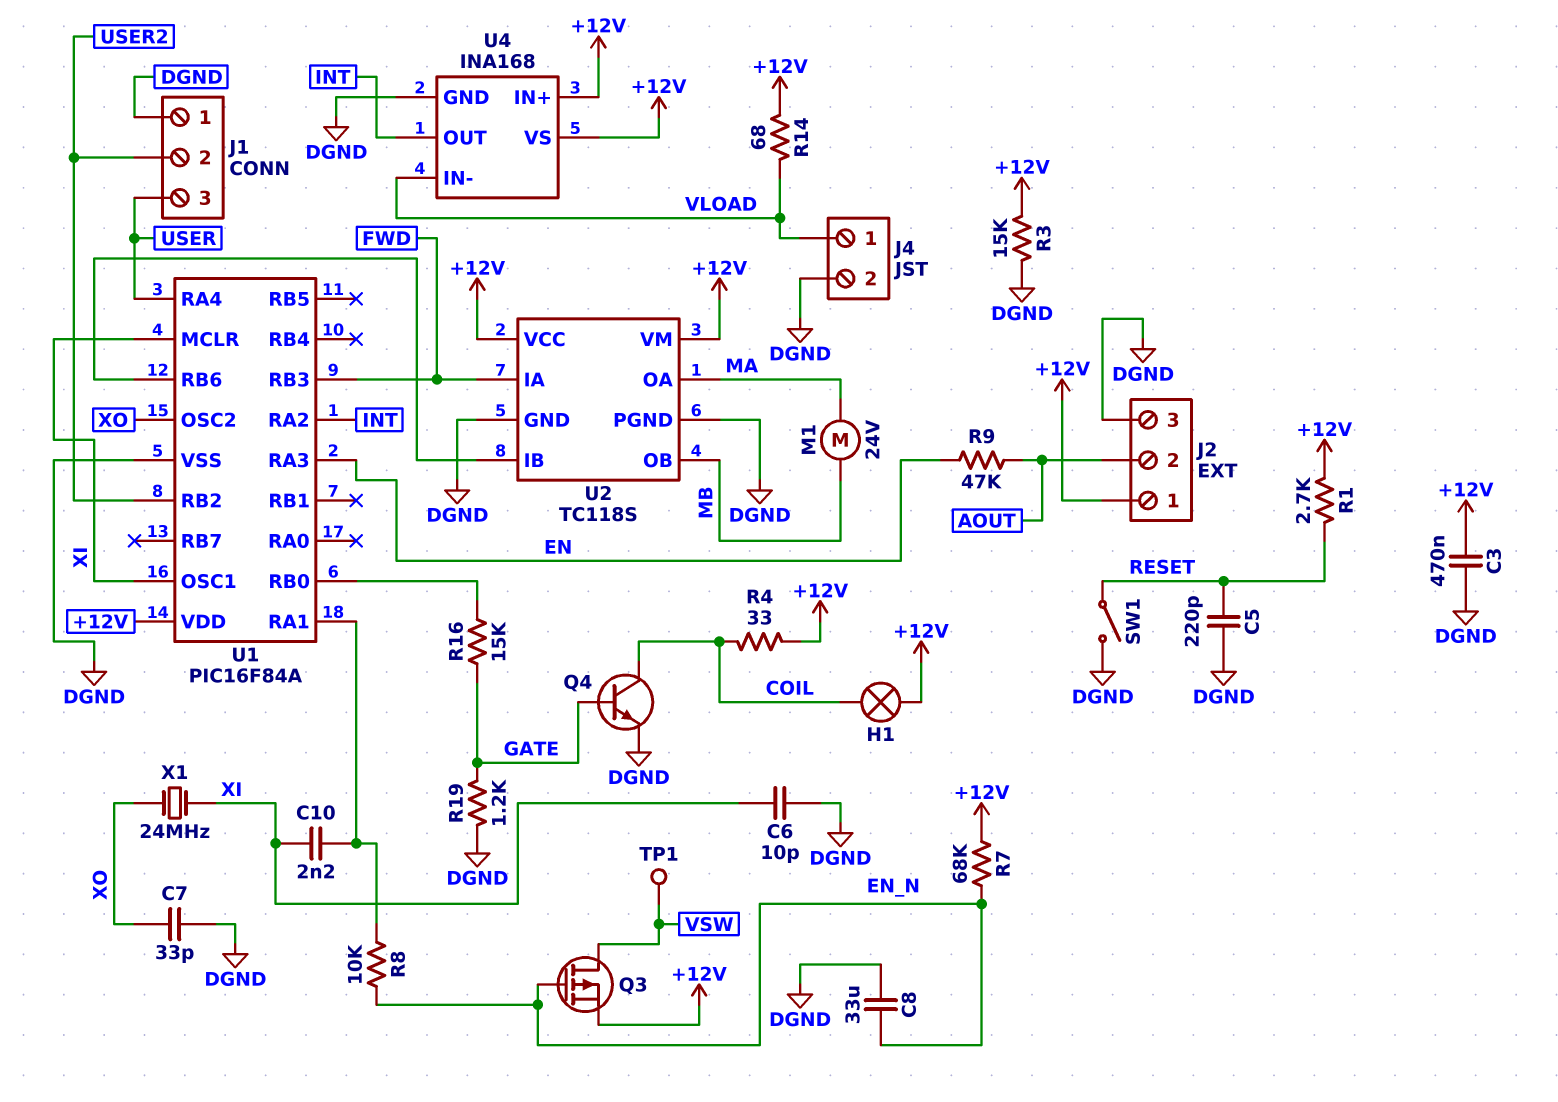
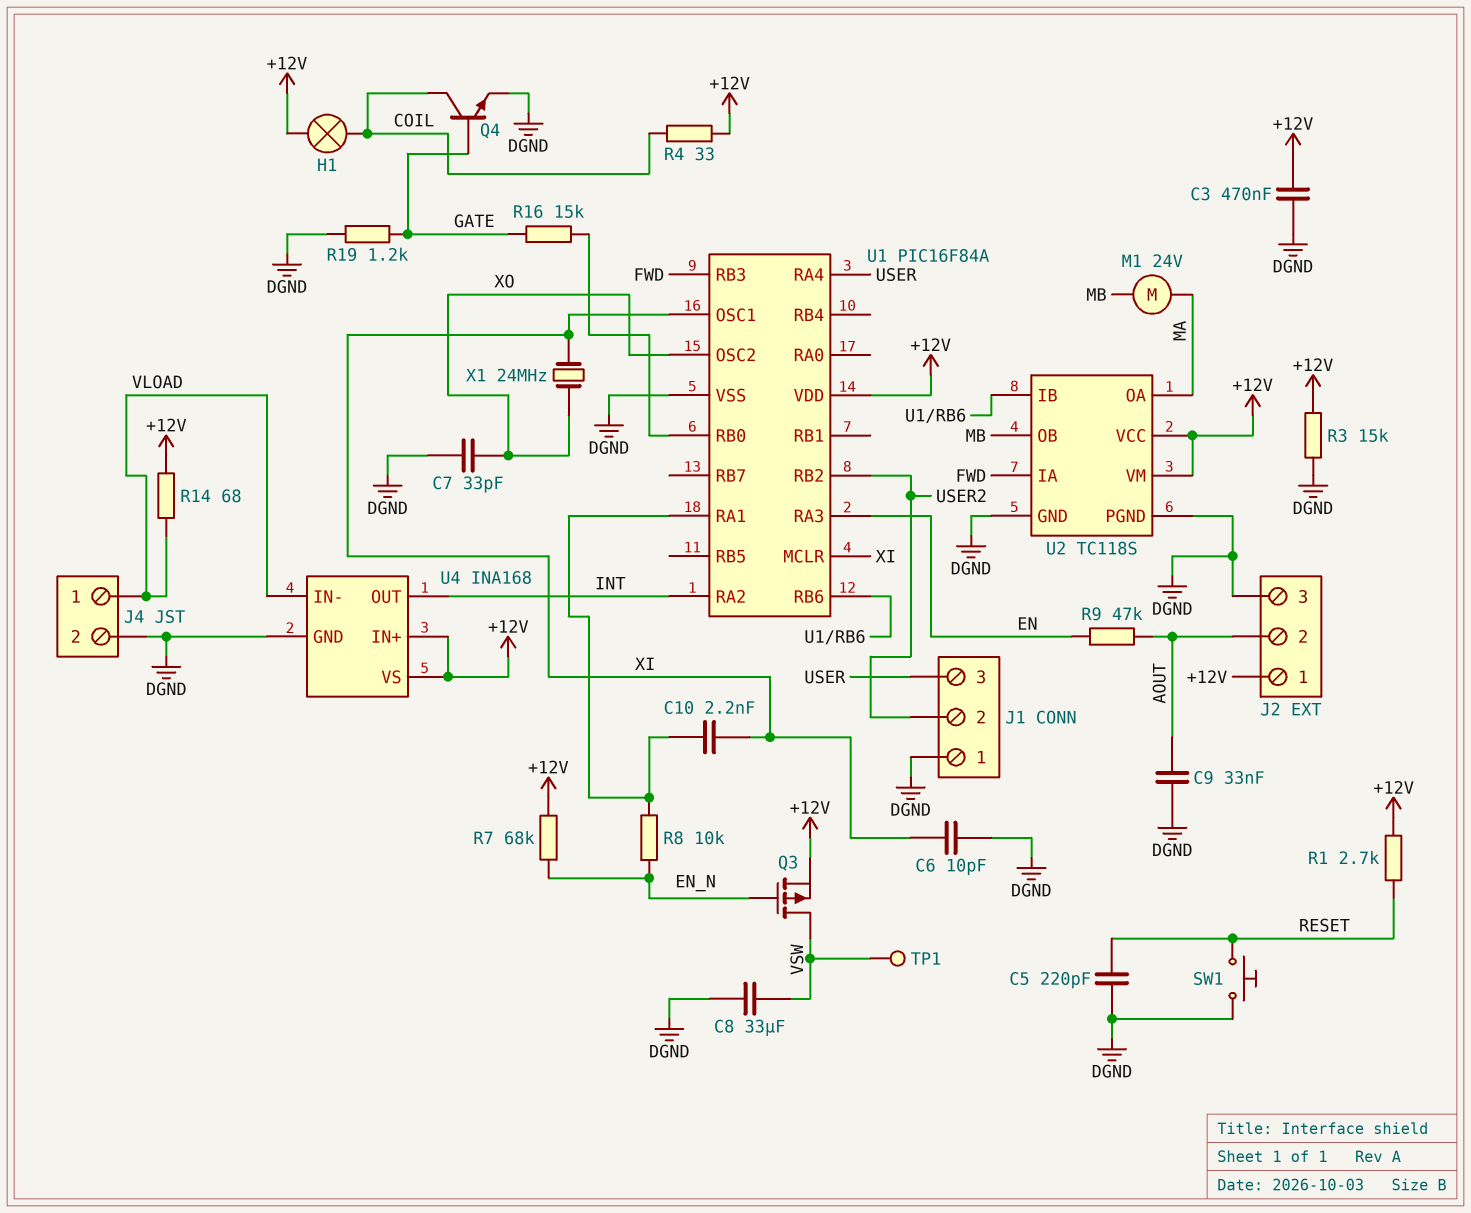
C8: 33uF (DGND, EN_N) -> 33uF (DGND, VSW)
C9: none -> 33nF (AOUT, DGND)
SW1: switch (DGND, RESET) -> button (DGND, RESET)

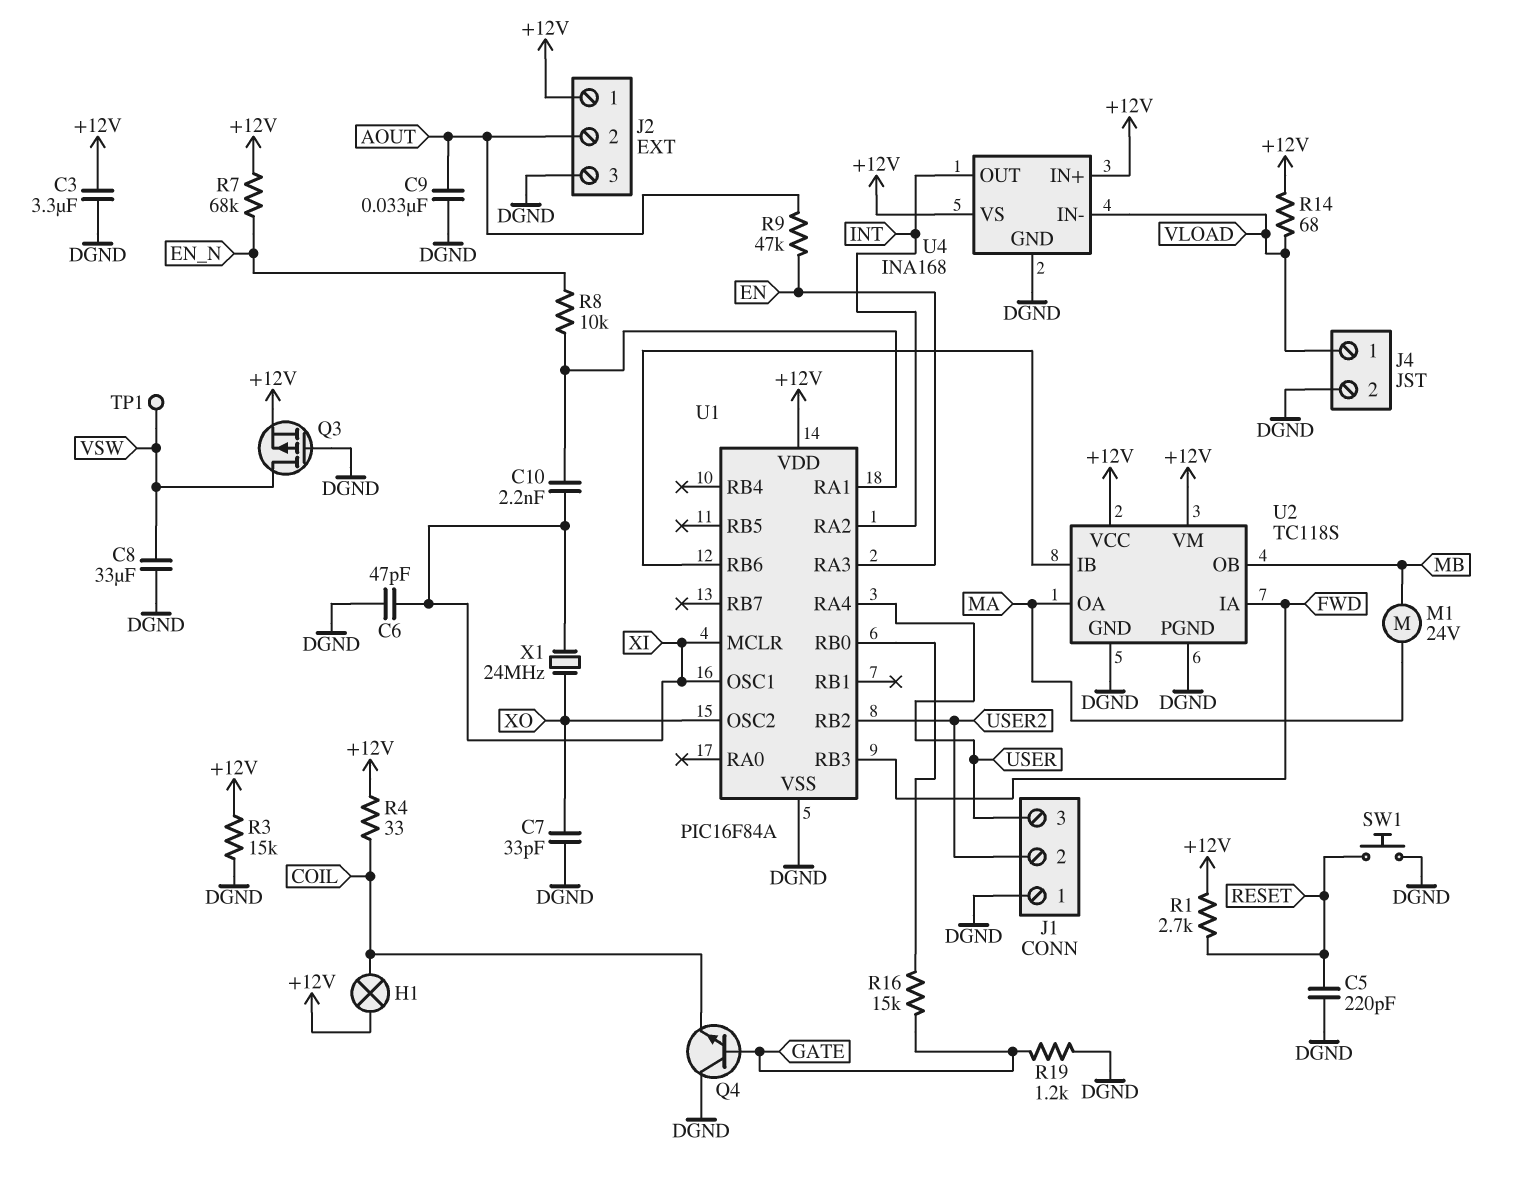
C3: 470nF (+12V, DGND) -> 3.3uF (+12V, DGND)
C6: 10pF (DGND, XI) -> 47pF (DGND, XI)
Q3: PMOS (G EN_N, D VSW, S +12V) -> PMOS (G DGND, D VSW, S +12V)
Q4: NPN (B GATE, C COIL, E DGND) -> NPN (B GATE, C DGND, E COIL)

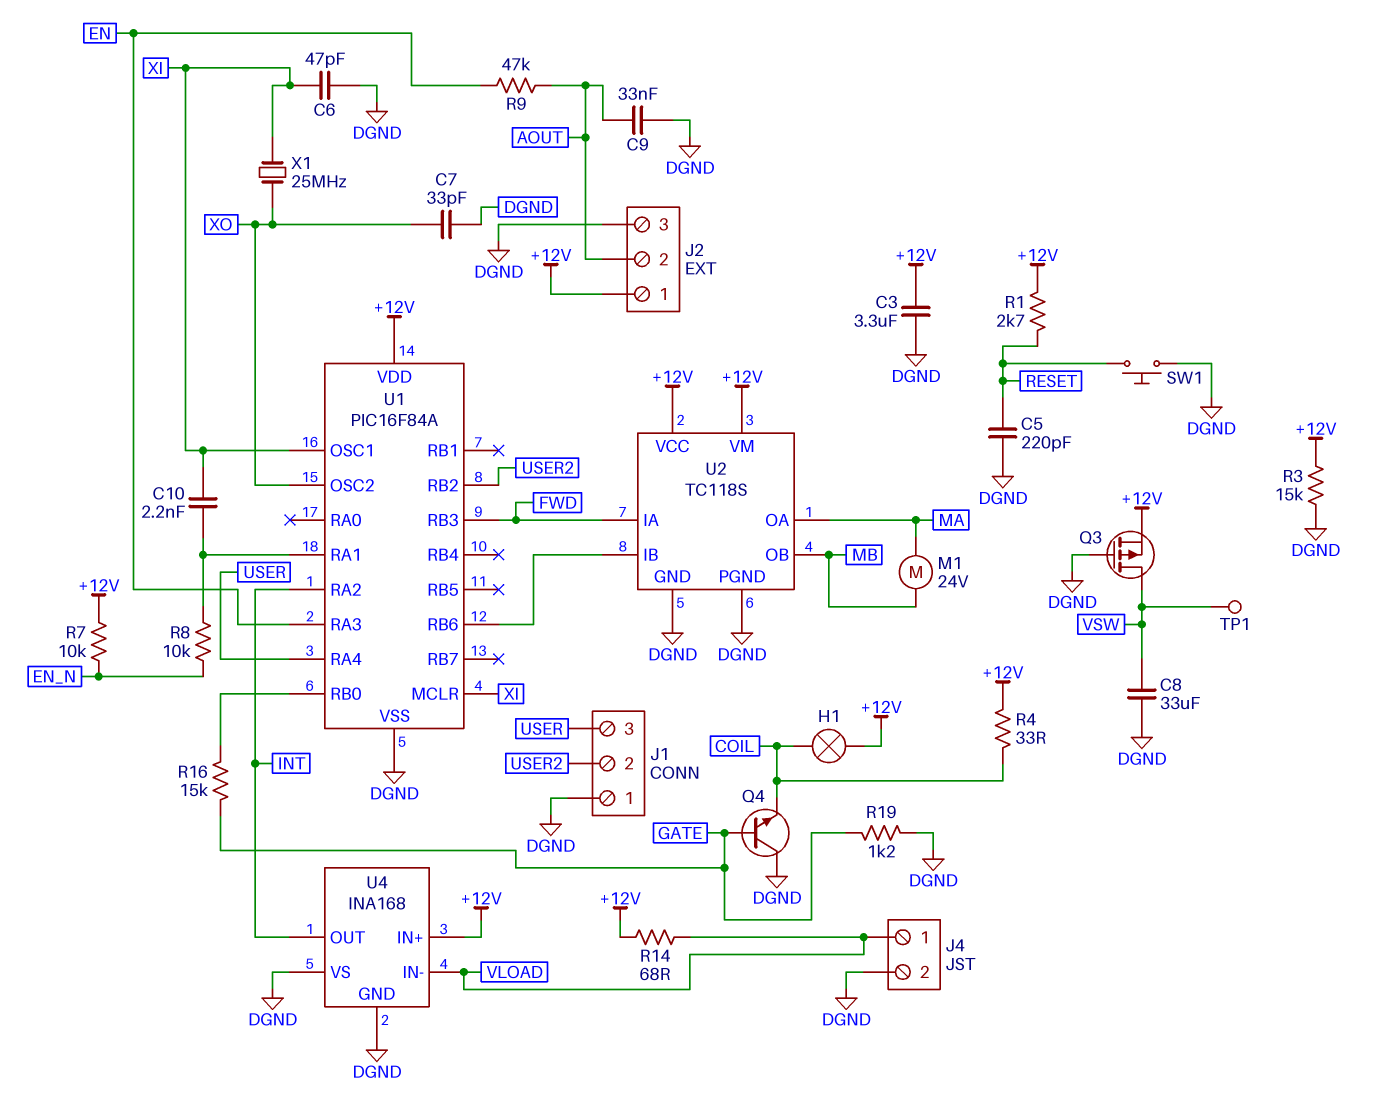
R7: 68k (+12V, EN_N) -> 10k (+12V, EN_N)
U4 pin VS: +12V -> DGND
X1: 24MHz (XI, XO) -> 25MHz (XI, XO)

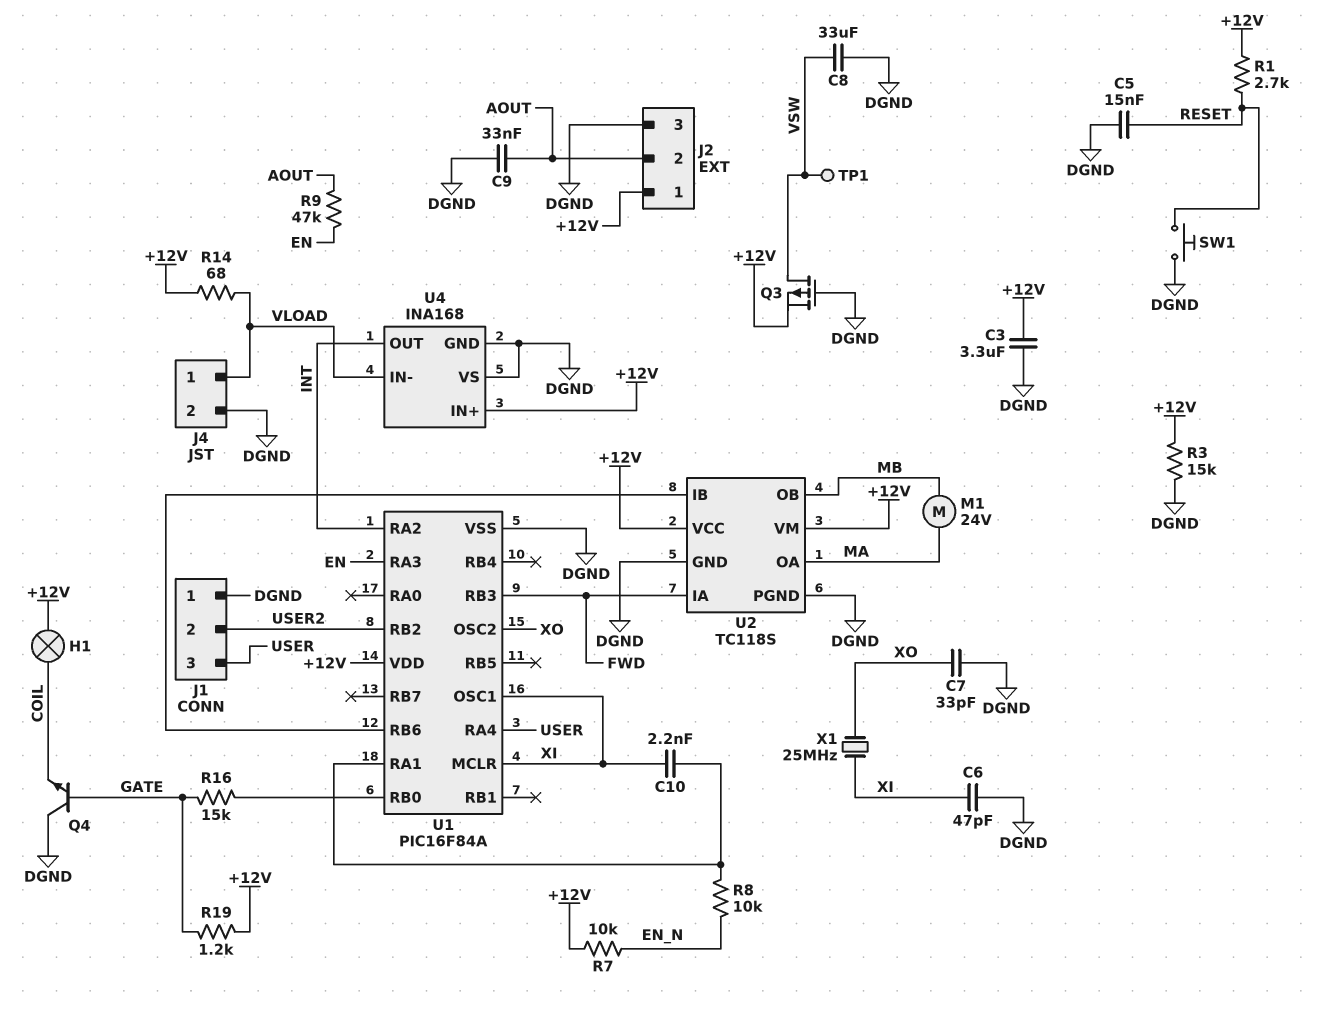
C5: 220pF (DGND, RESET) -> 15nF (DGND, RESET)
R4: 33 (+12V, COIL) -> none
R19: 1.2k (DGND, GATE) -> 1.2k (+12V, GATE)

